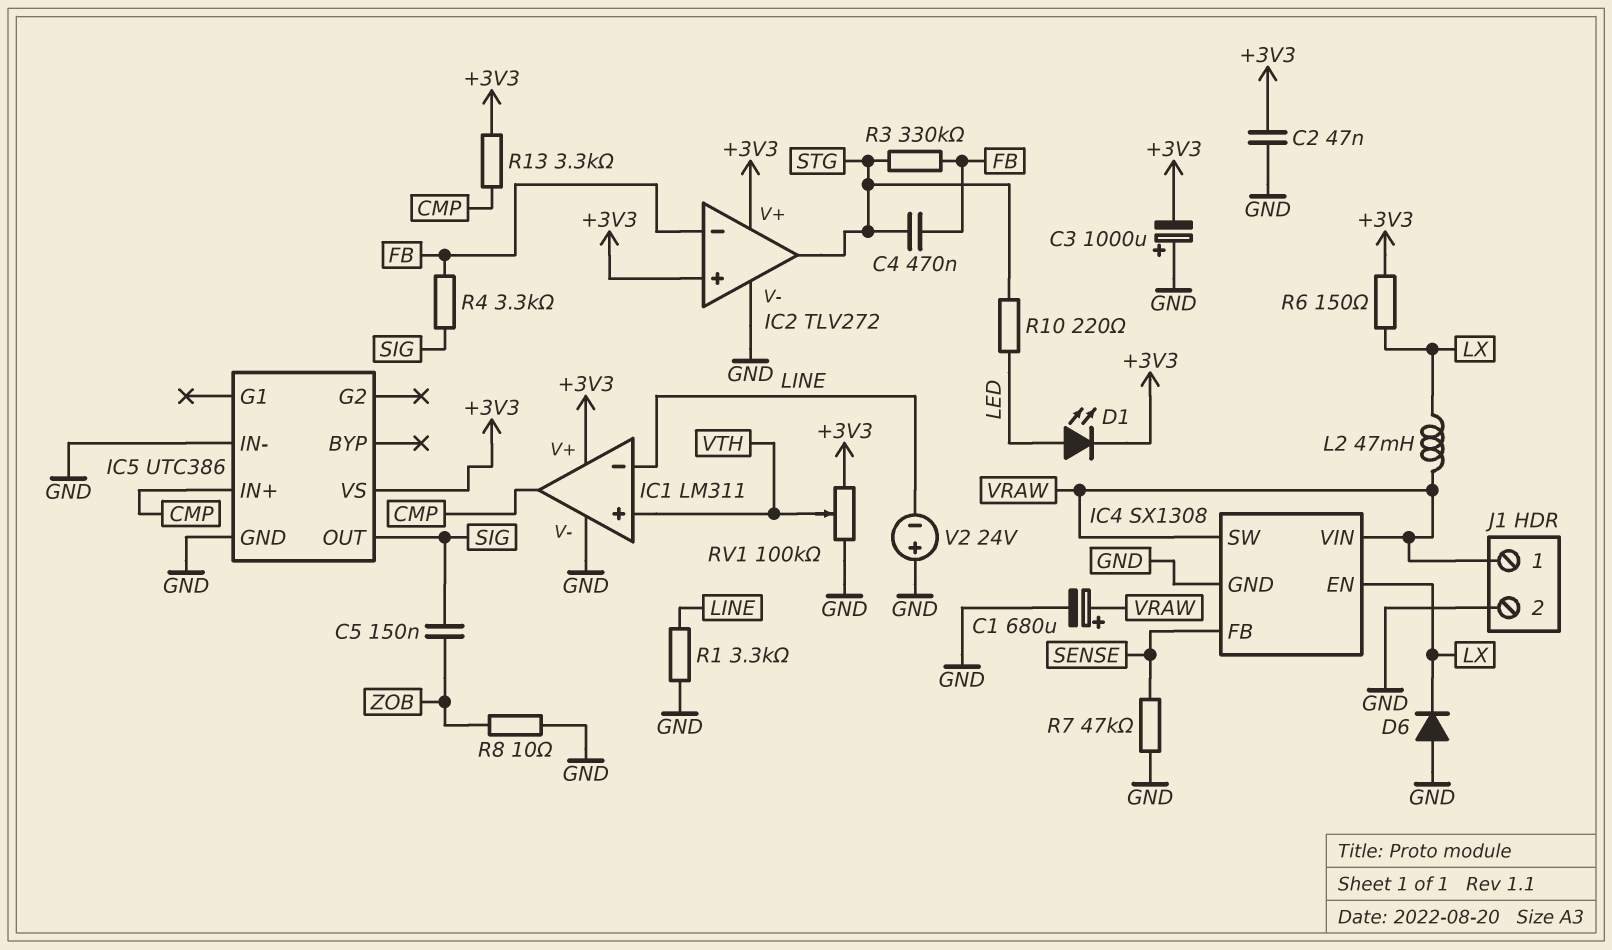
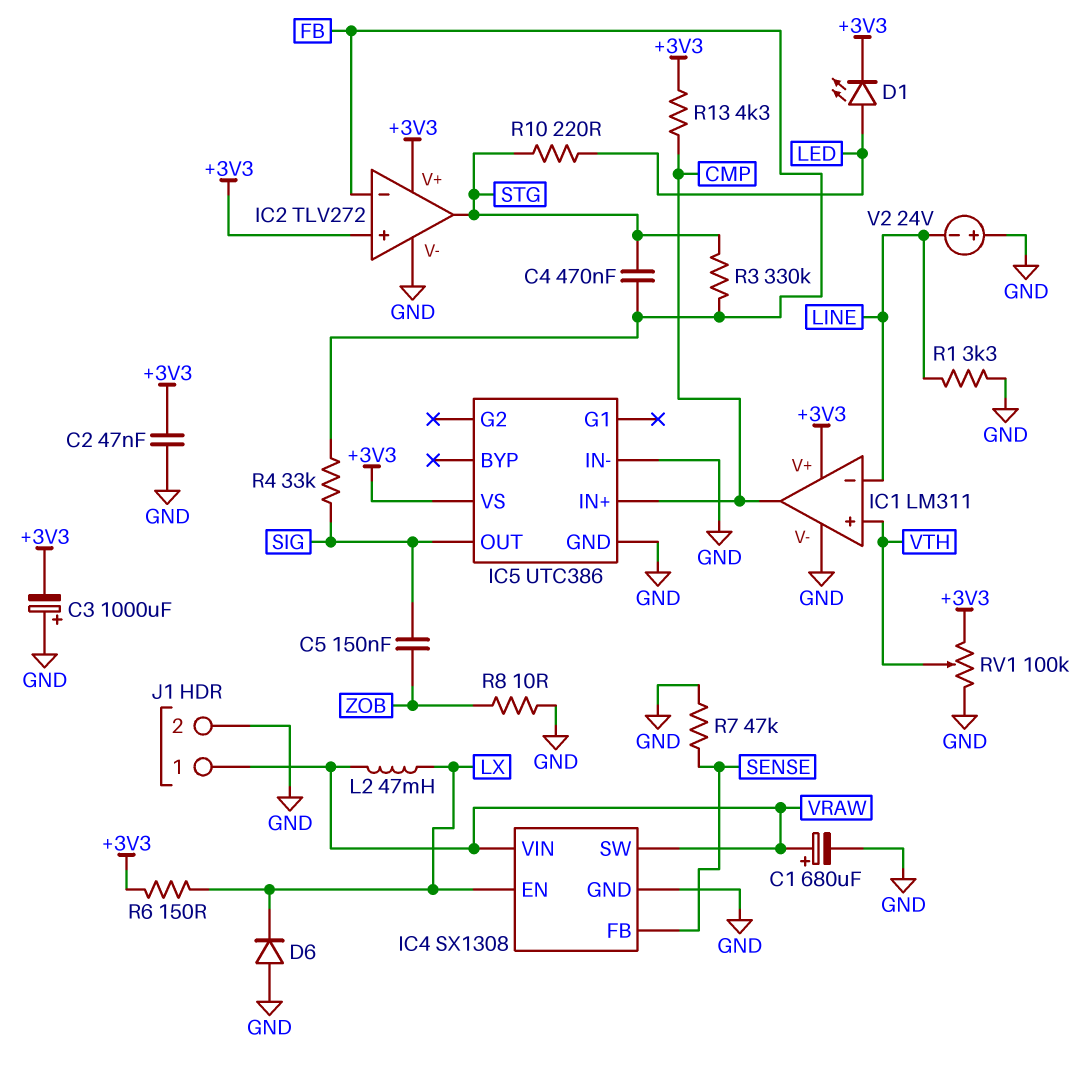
R4: 3.3k (FB, SIG) -> 33k (FB, SIG)
R13: 3.3k (+3V3, CMP) -> 4.3k (+3V3, CMP)

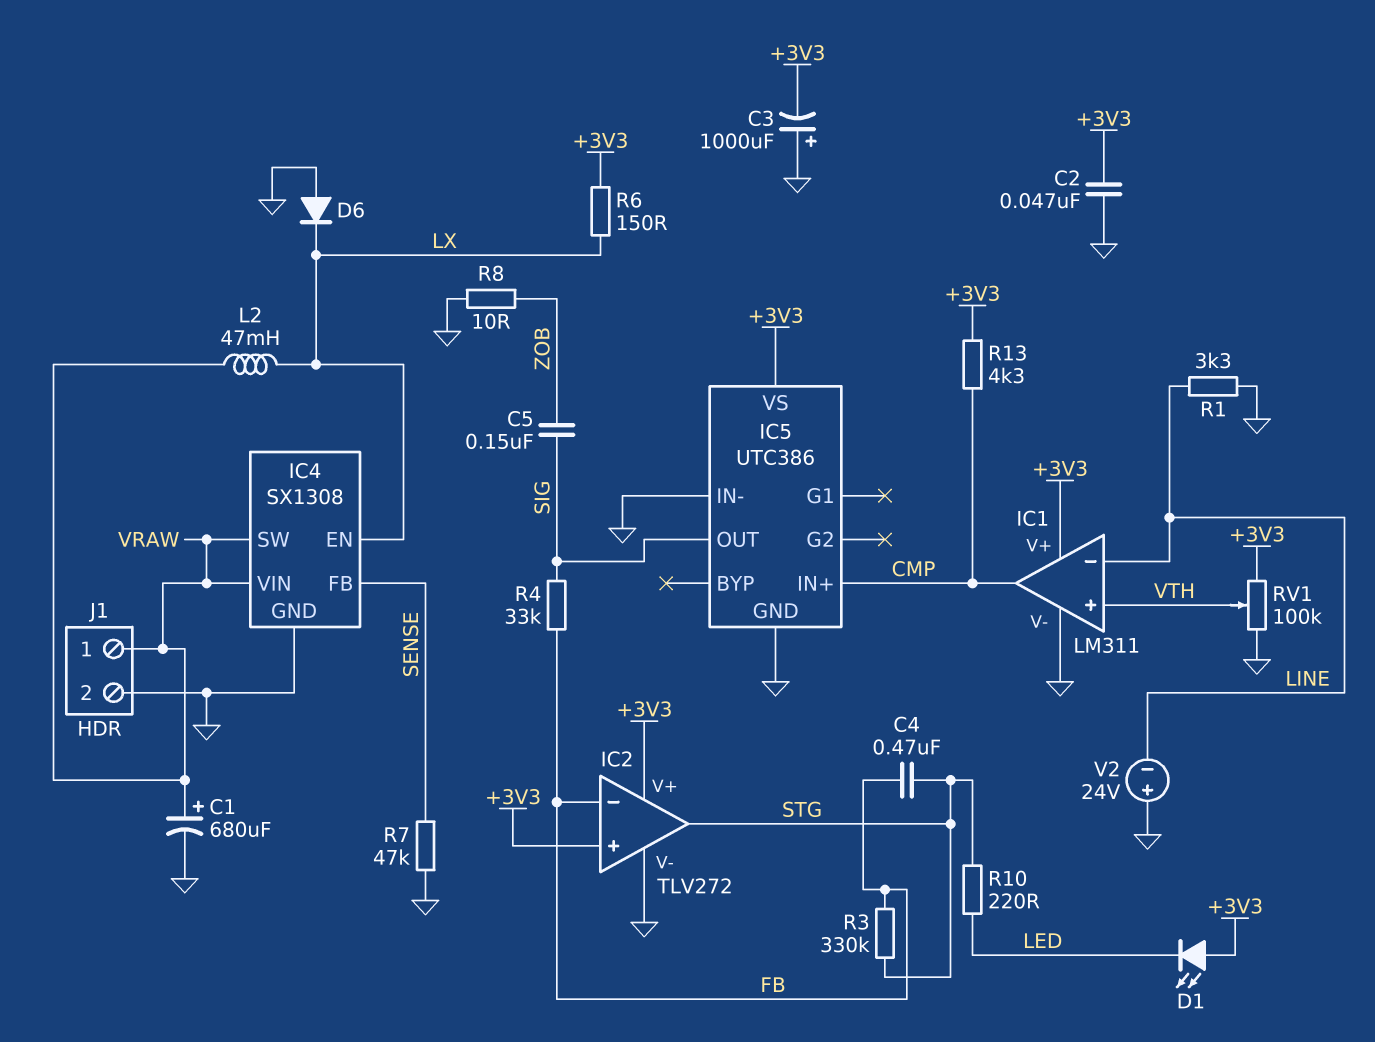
D1: LED (A LED, K +3V3) -> LED (A +3V3, K LED)

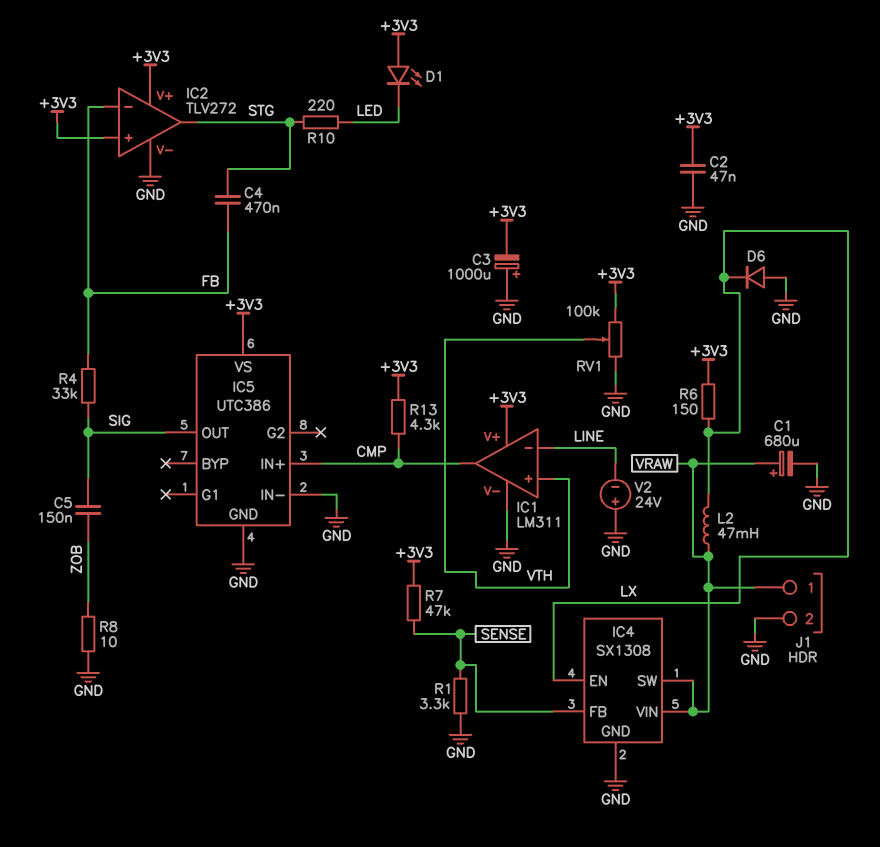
R1: 3.3k (GND, LINE) -> 3.3k (GND, SENSE)
R3: 330k (FB, STG) -> none
R7: 47k (GND, SENSE) -> 47k (+3V3, SENSE)

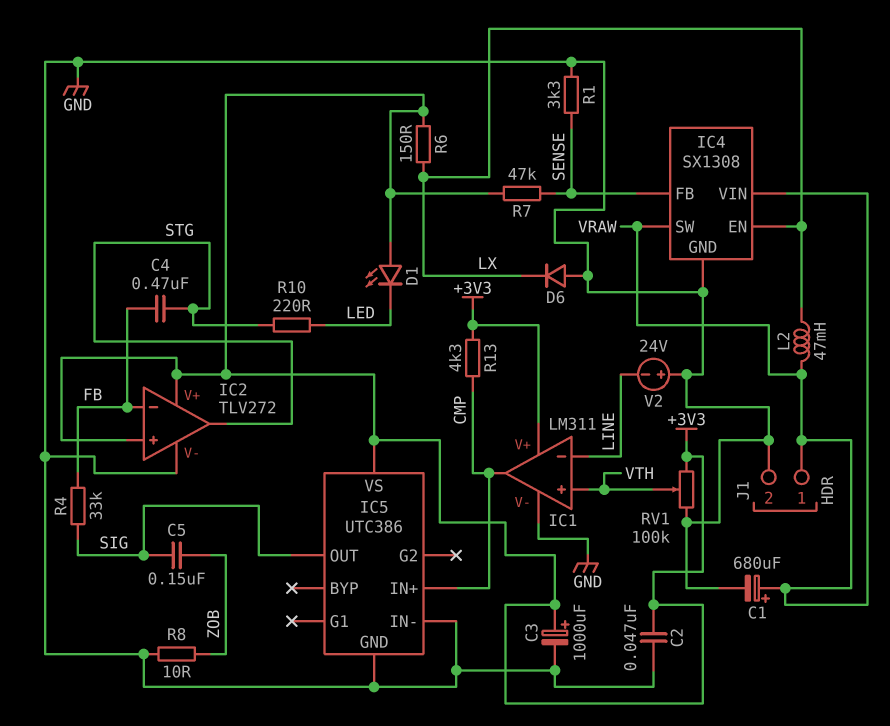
C3: 1000uF (plus GND, minus +3V3) -> 1000uF (plus +3V3, minus GND)

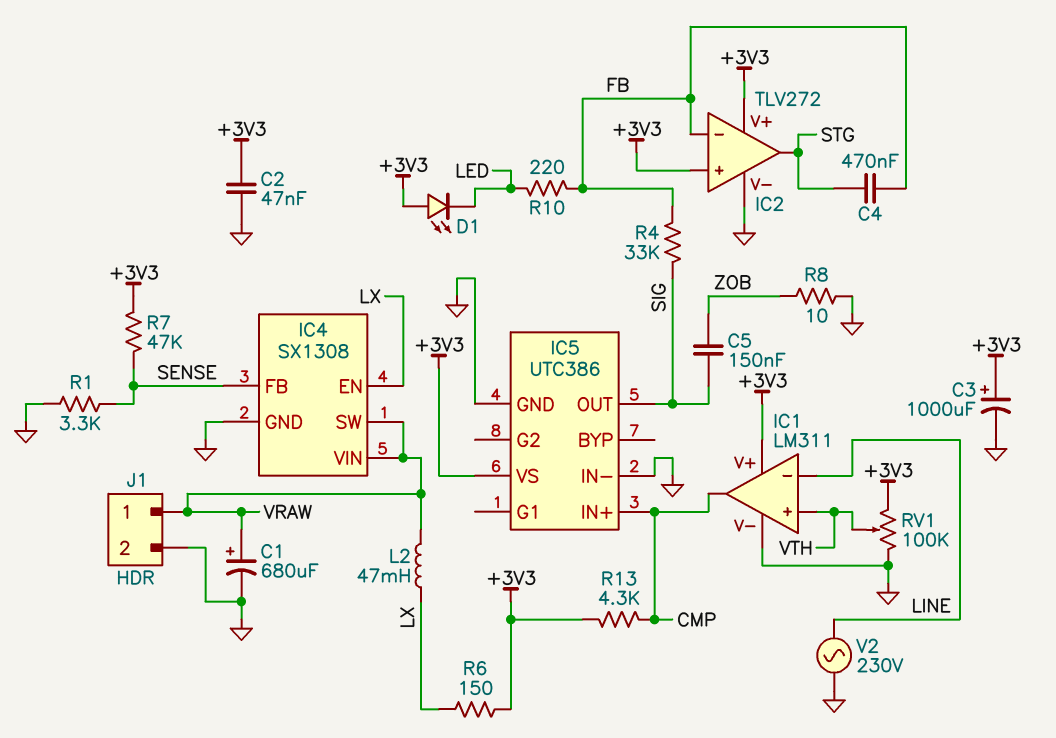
D6: diode (A GND, K LX) -> none
R10: 220 (LED, STG) -> 220 (FB, LED)
V2: 24V (plus GND, minus LINE) -> AC 230V (GND, LINE)

